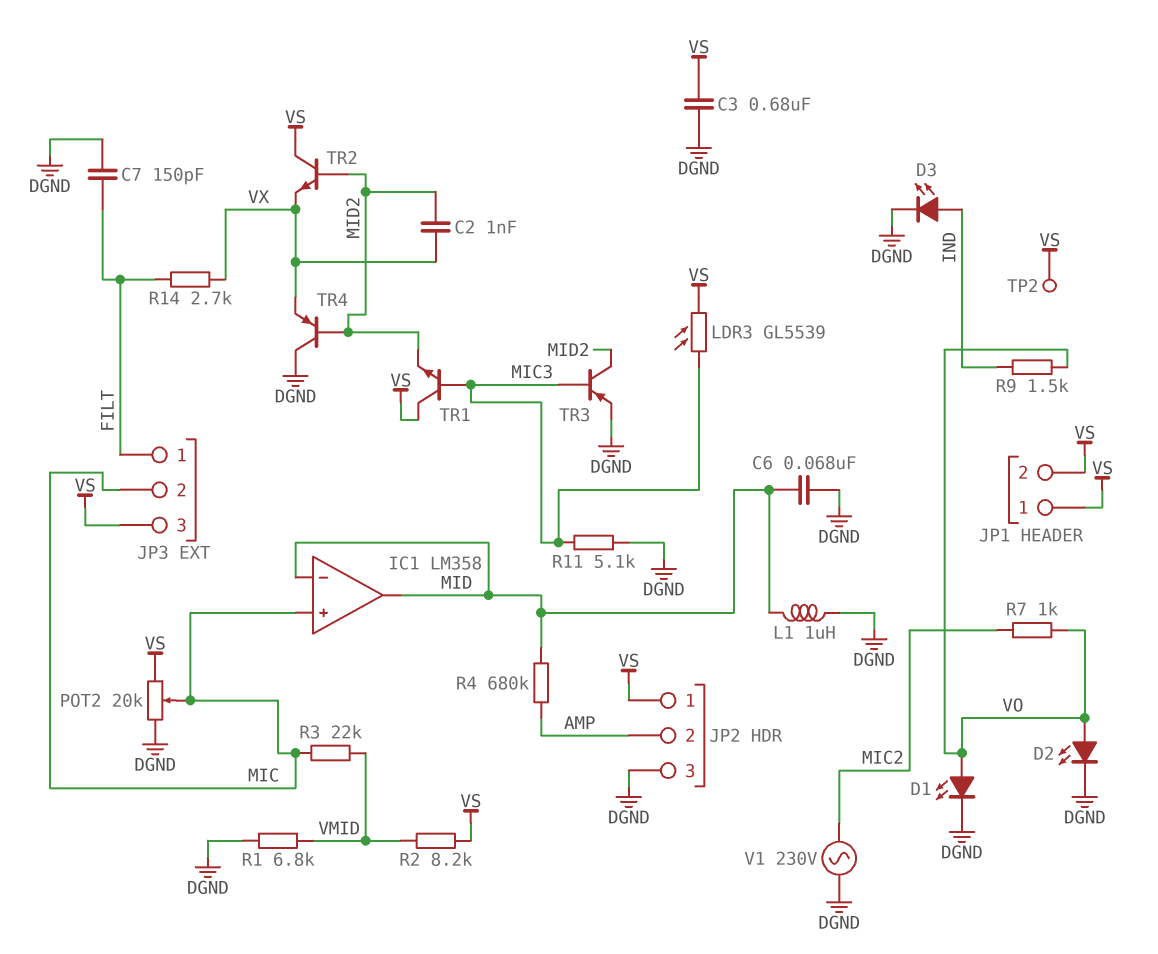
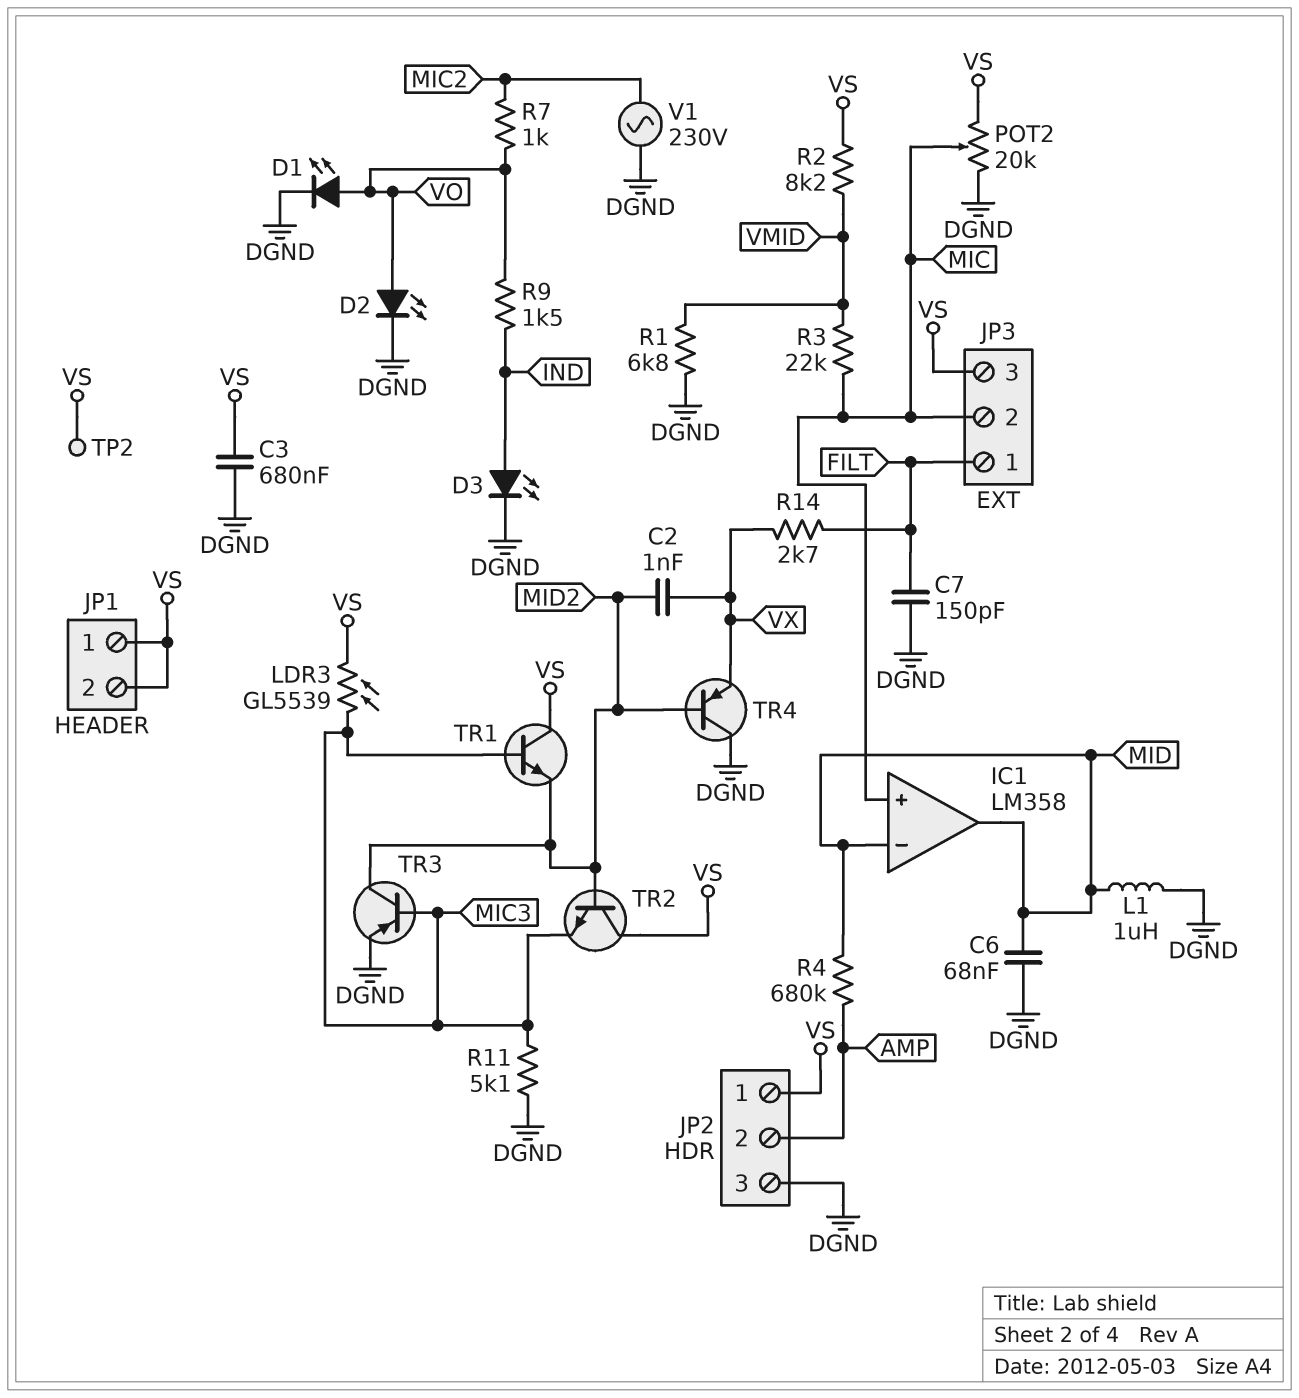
TR2: NPN (B MID2, C VS, E VX) -> NPN (B MID2, C VS, E MIC3)

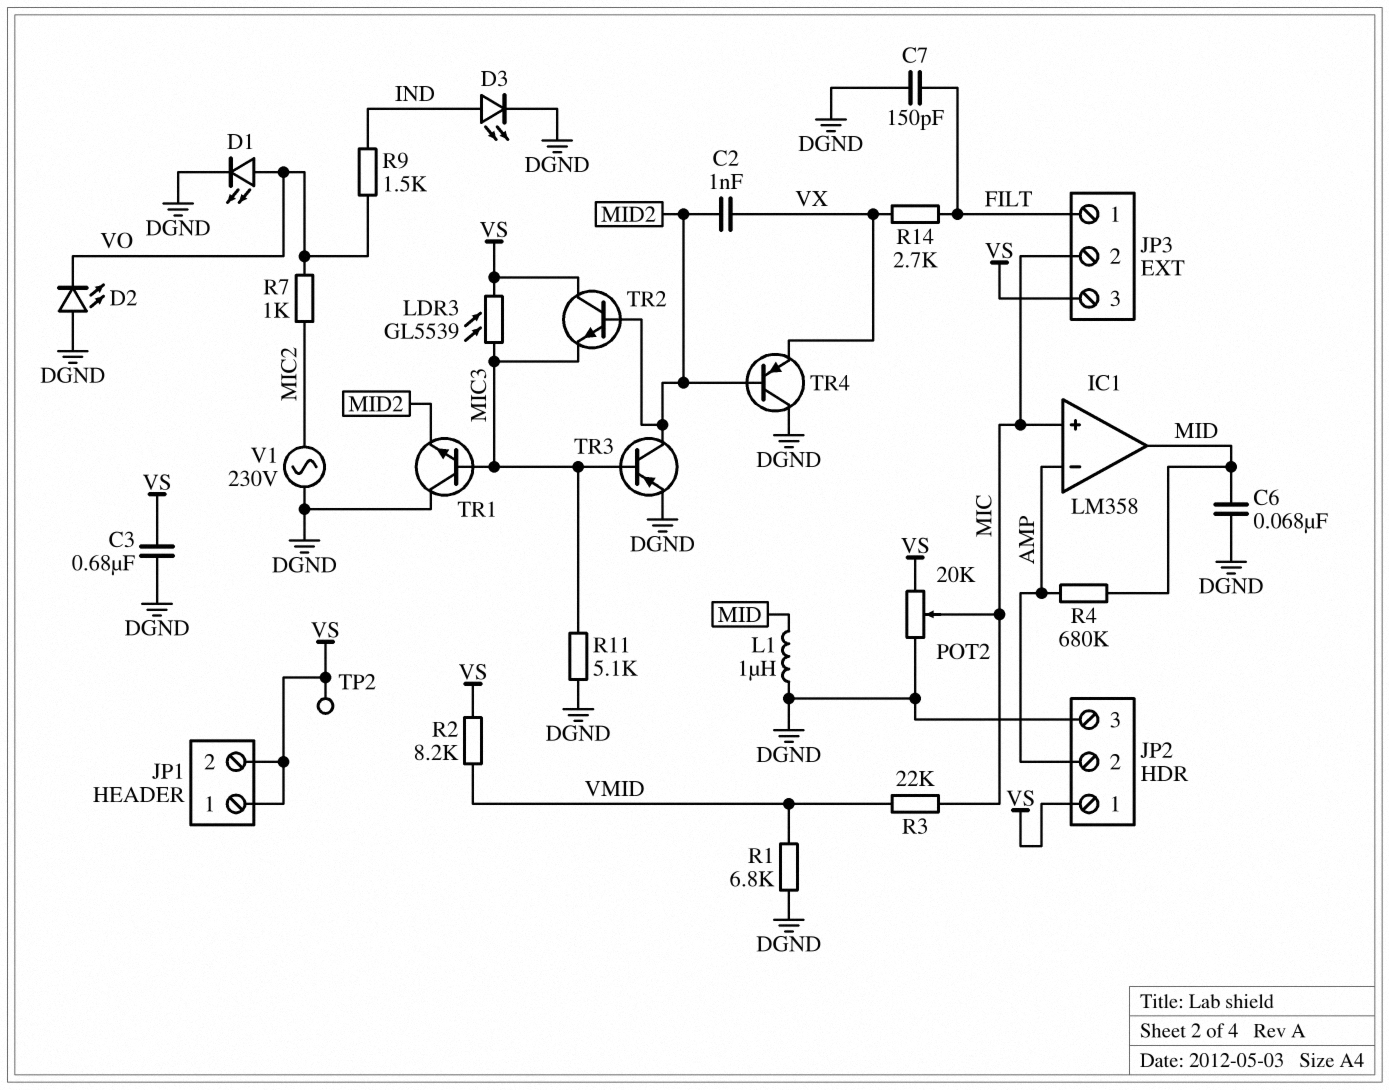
D2: LED (A VO, K DGND) -> LED (A DGND, K VO)
IC1 pin in-: MID -> AMP
TR1: NPN (B MIC3, C VS, E MID2) -> NPN (B MIC3, C DGND, E MID2)

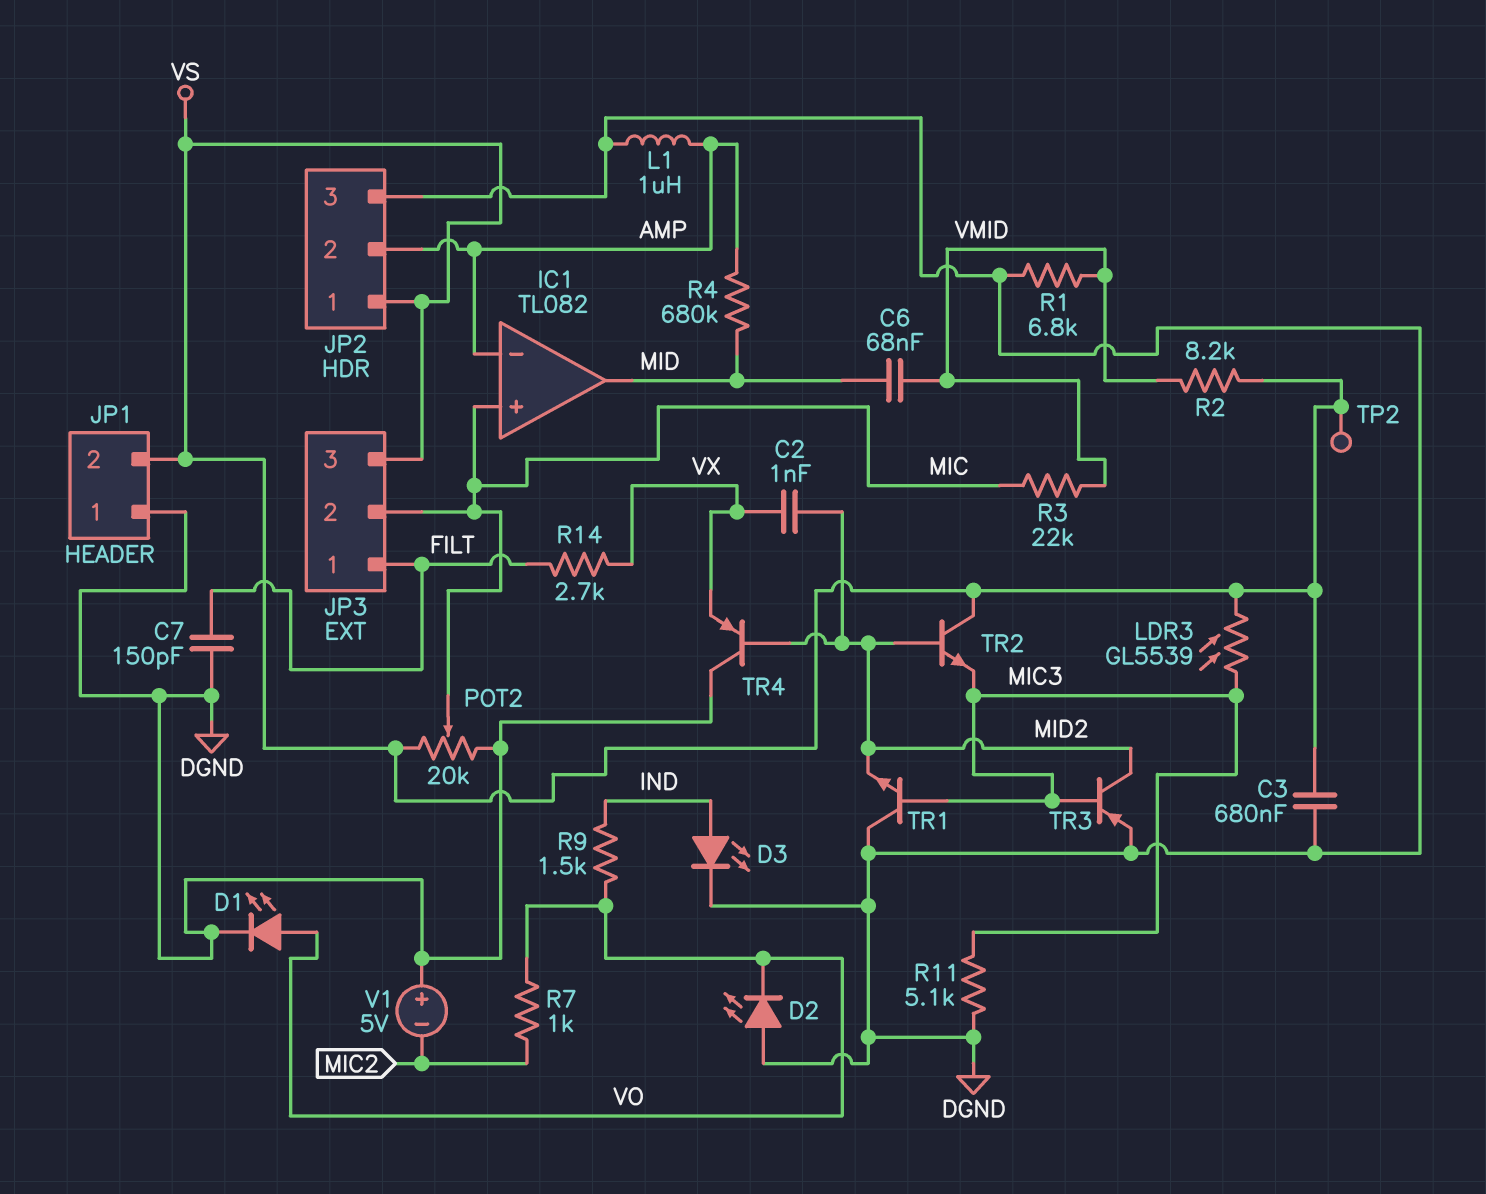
C6: 68nF (DGND, MID) -> 68nF (MID, VMID)
IC1: LM358 -> TL082
JP1 pin 1: VS -> DGND
L1: 1uH (DGND, MID) -> 1uH (AMP, DGND)
V1: AC 230V (DGND, MIC2) -> 5V (plus DGND, minus MIC2)

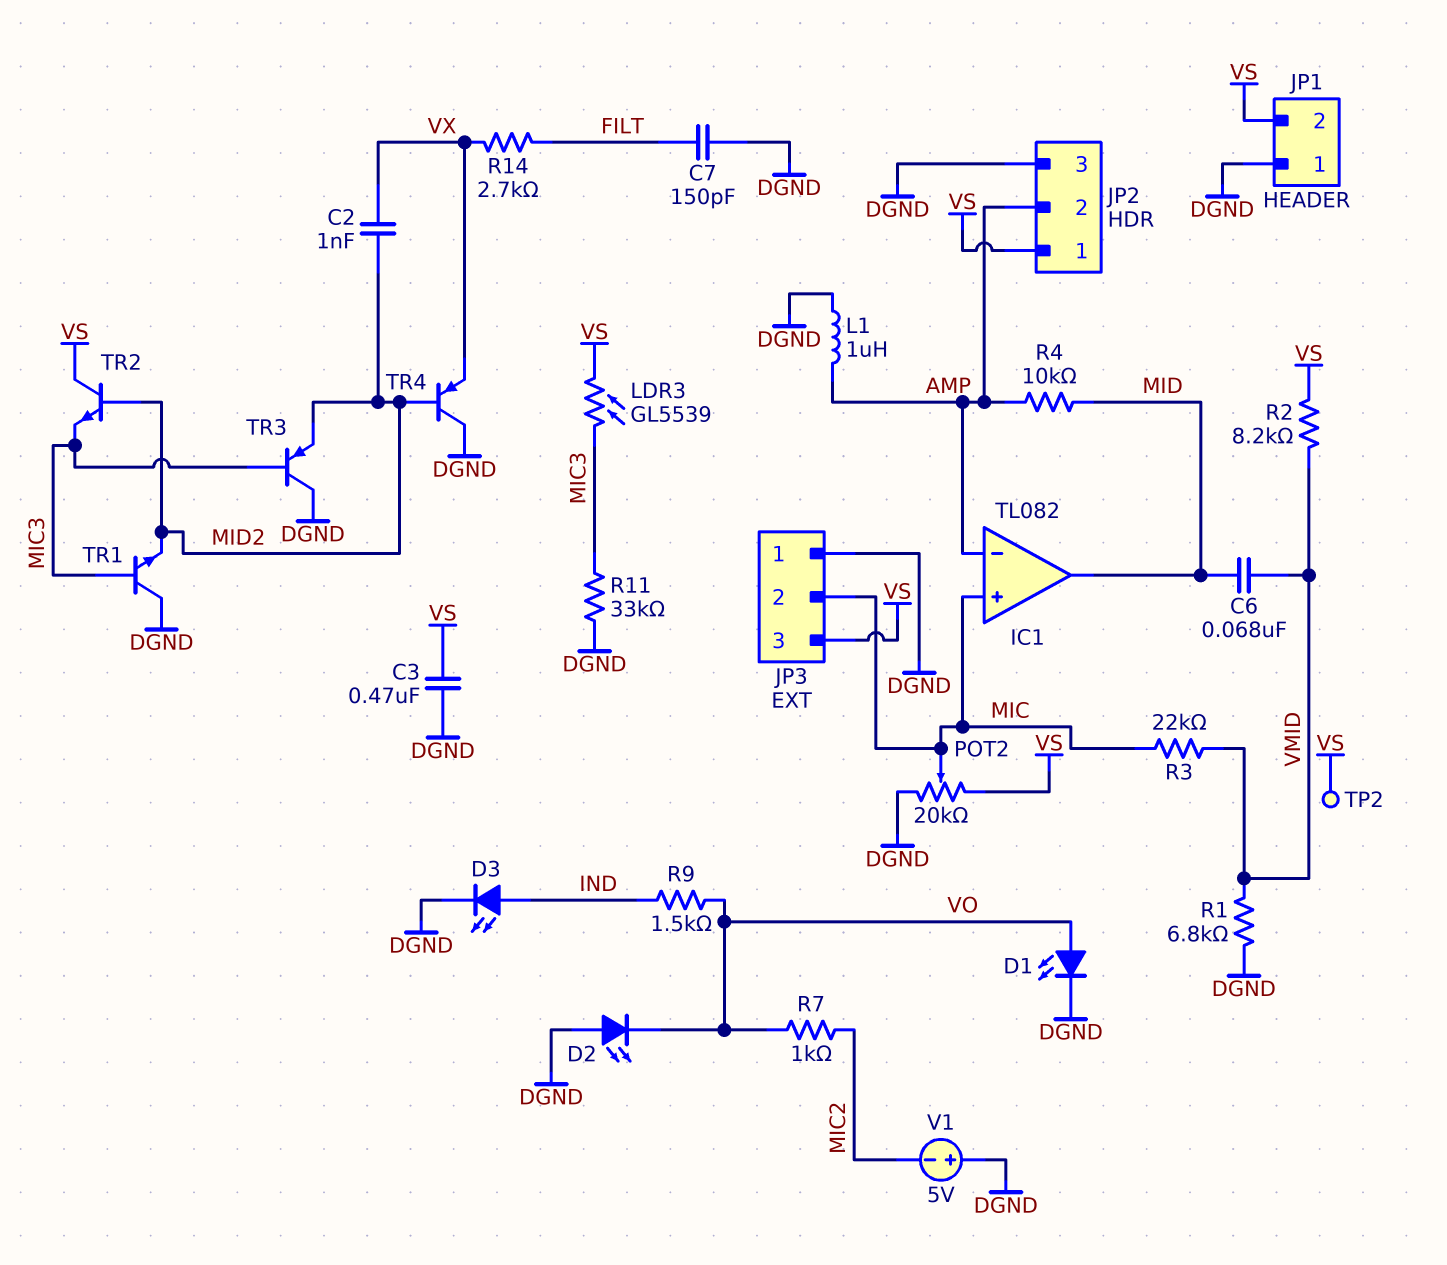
C3: 680nF (DGND, VS) -> 470nF (DGND, VS)
JP3 pin 1: FILT -> DGND
R4: 680k (AMP, MID) -> 10k (AMP, MID)
R11: 5.1k (DGND, MIC3) -> 33k (DGND, MIC3)
TR3: PNP (B MIC3, C MID2, E DGND) -> PNP (B MIC3, C DGND, E MID2)

